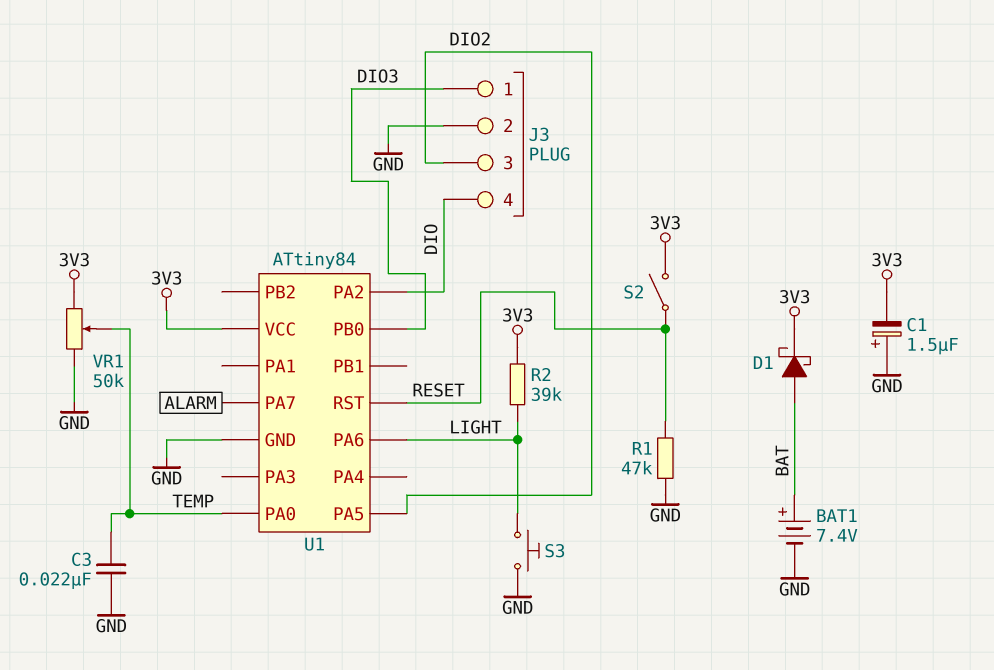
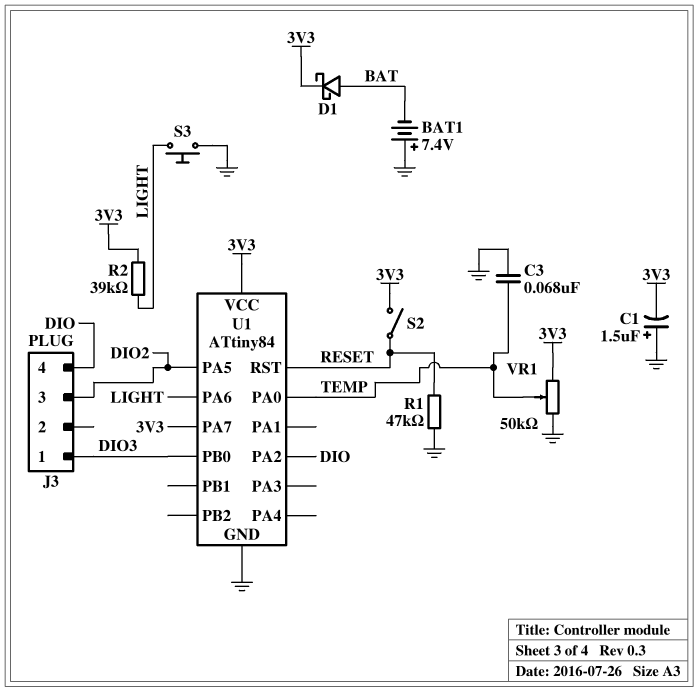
BAT1: 7.4V (plus BAT, minus GND) -> 7.4V (plus GND, minus BAT)
C3: 22nF (GND, TEMP) -> 68nF (GND, TEMP)
J3 pin 2: GND -> none
U1 pin PA7: ALARM -> 3V3

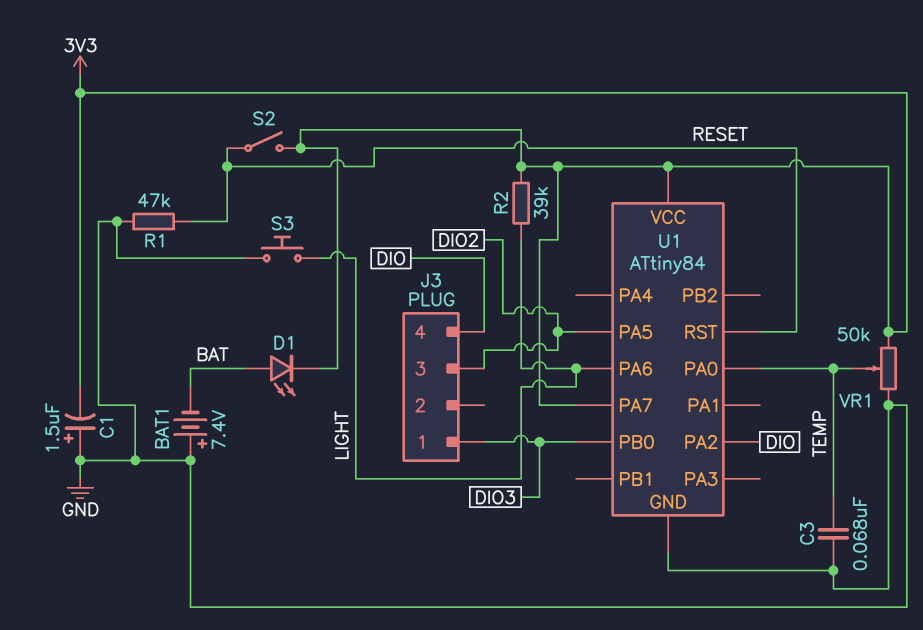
D1: schottky (A BAT, K 3V3) -> LED (A BAT, K 3V3)

